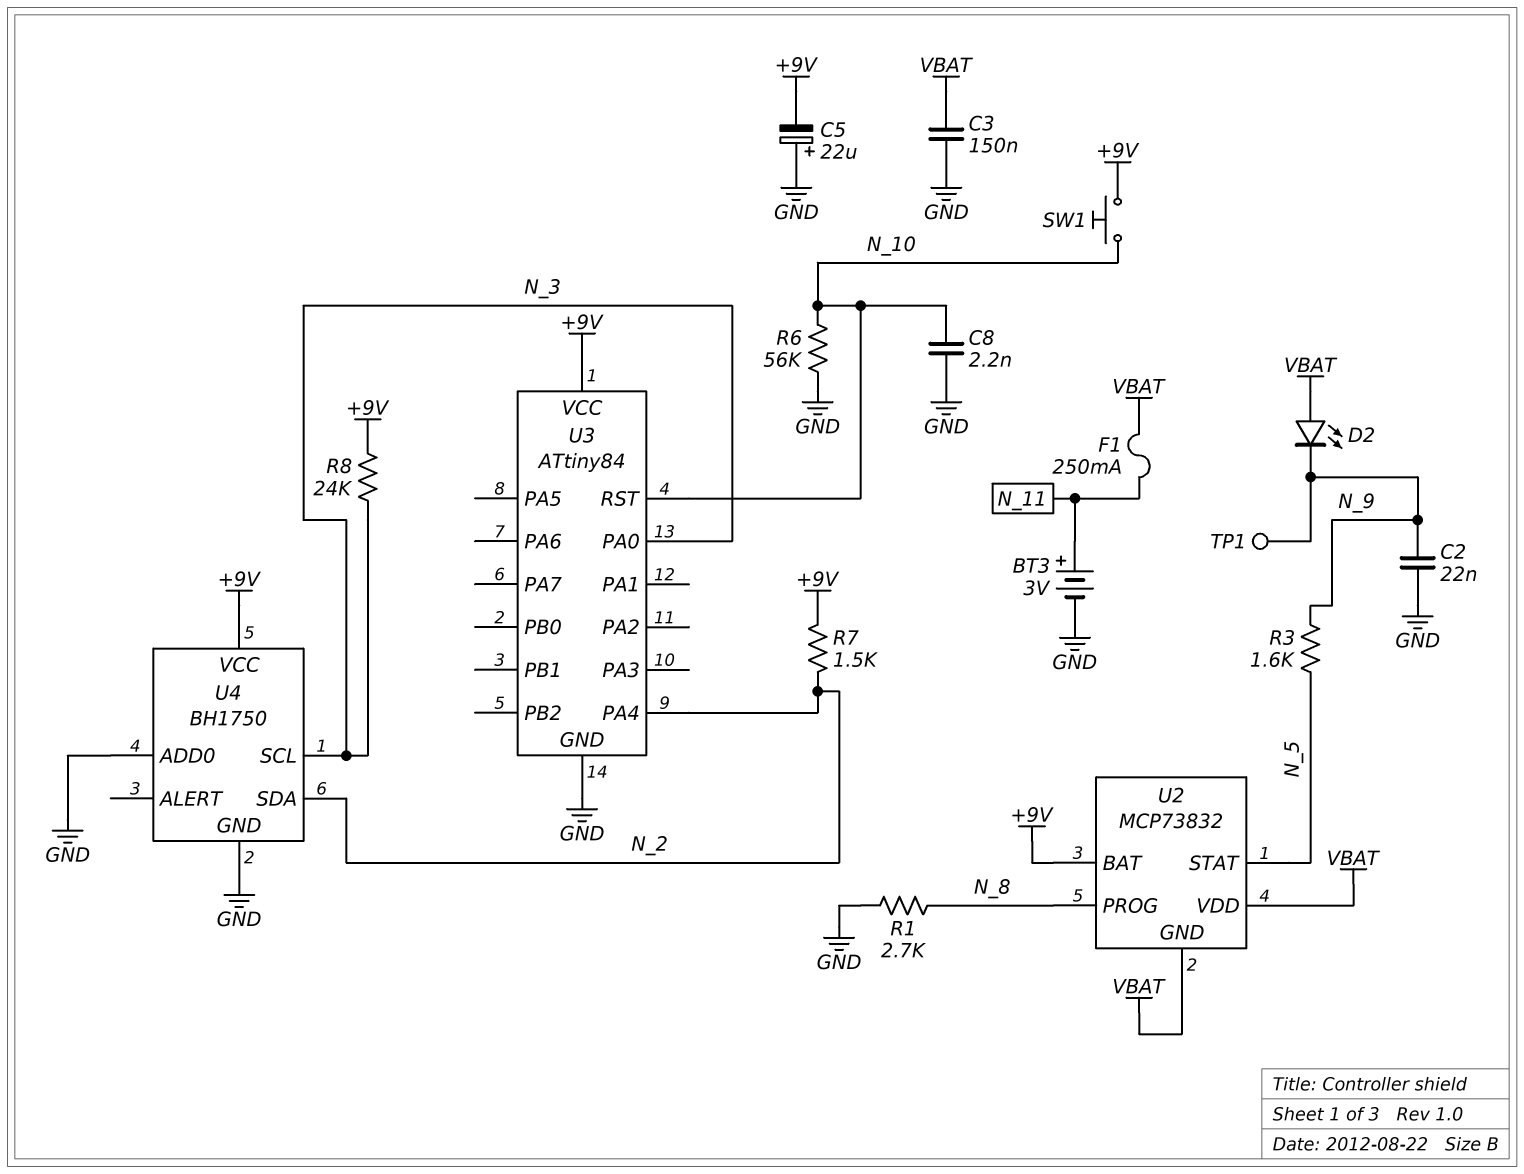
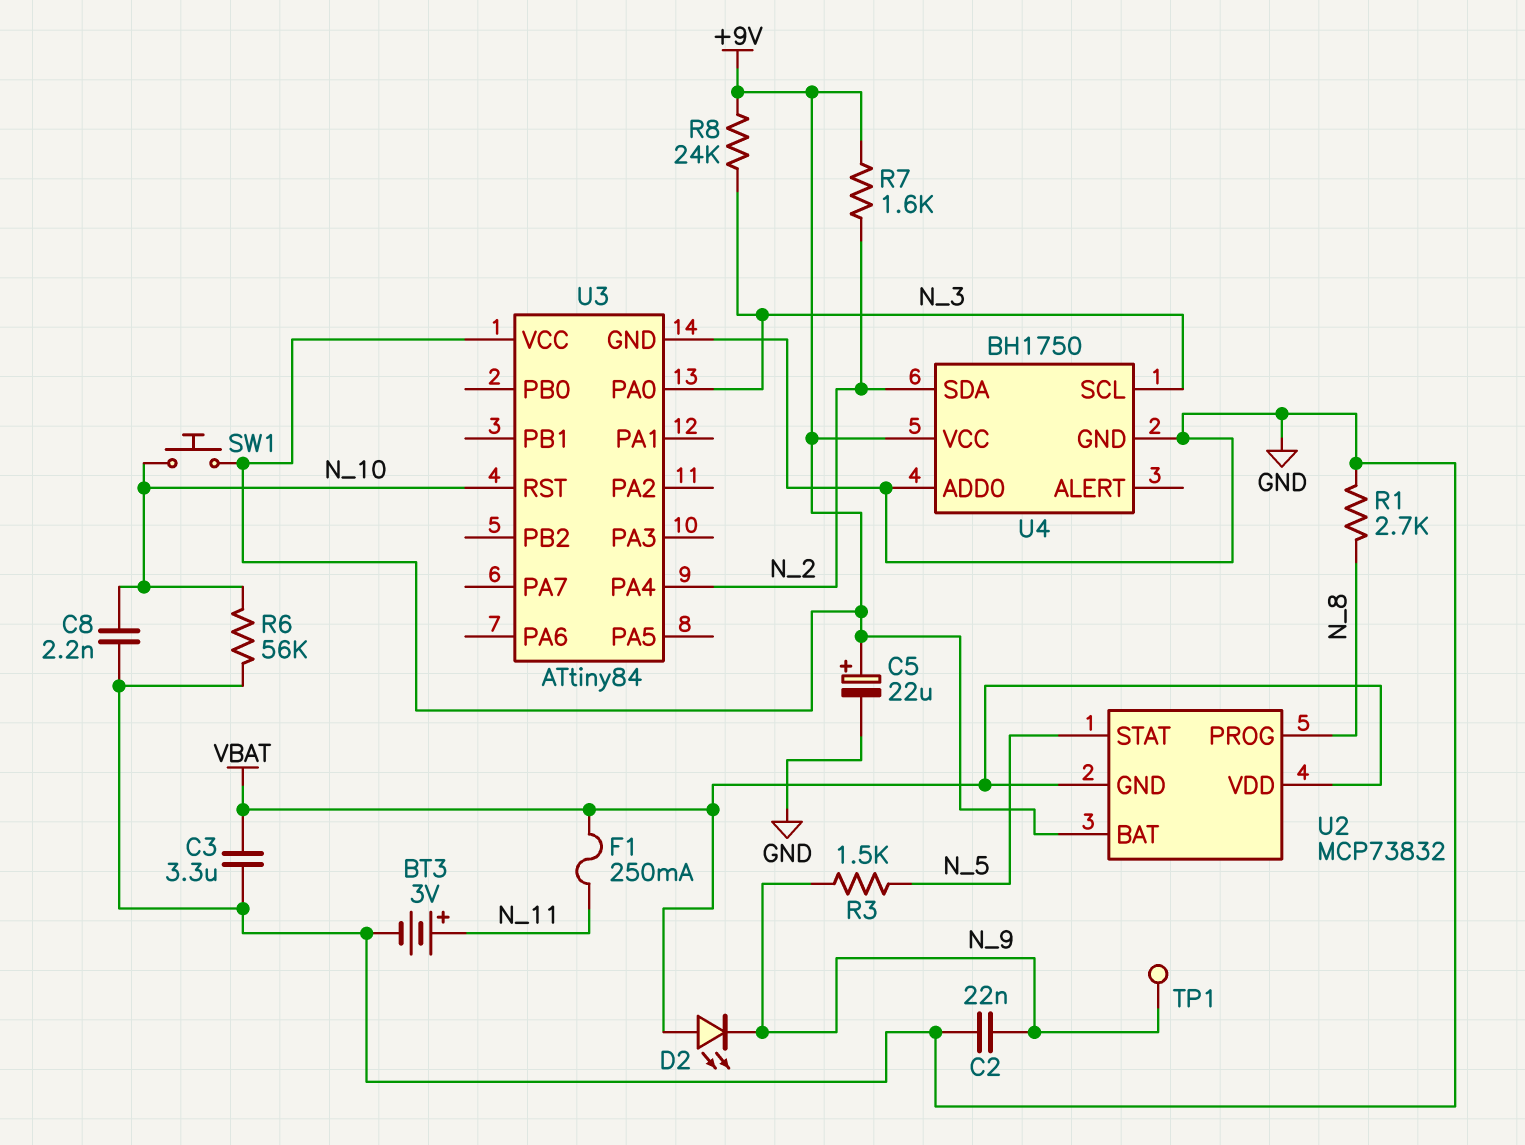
C3: 150nF (GND, VBAT) -> 3.3uF (GND, VBAT)
C5: 22uF (plus GND, minus +9V) -> 22uF (plus +9V, minus GND)
R3: 1.6k (N_5, N_9) -> 1.5k (N_5, N_9)
R7: 1.5k (+9V, N_2) -> 1.6k (+9V, N_2)

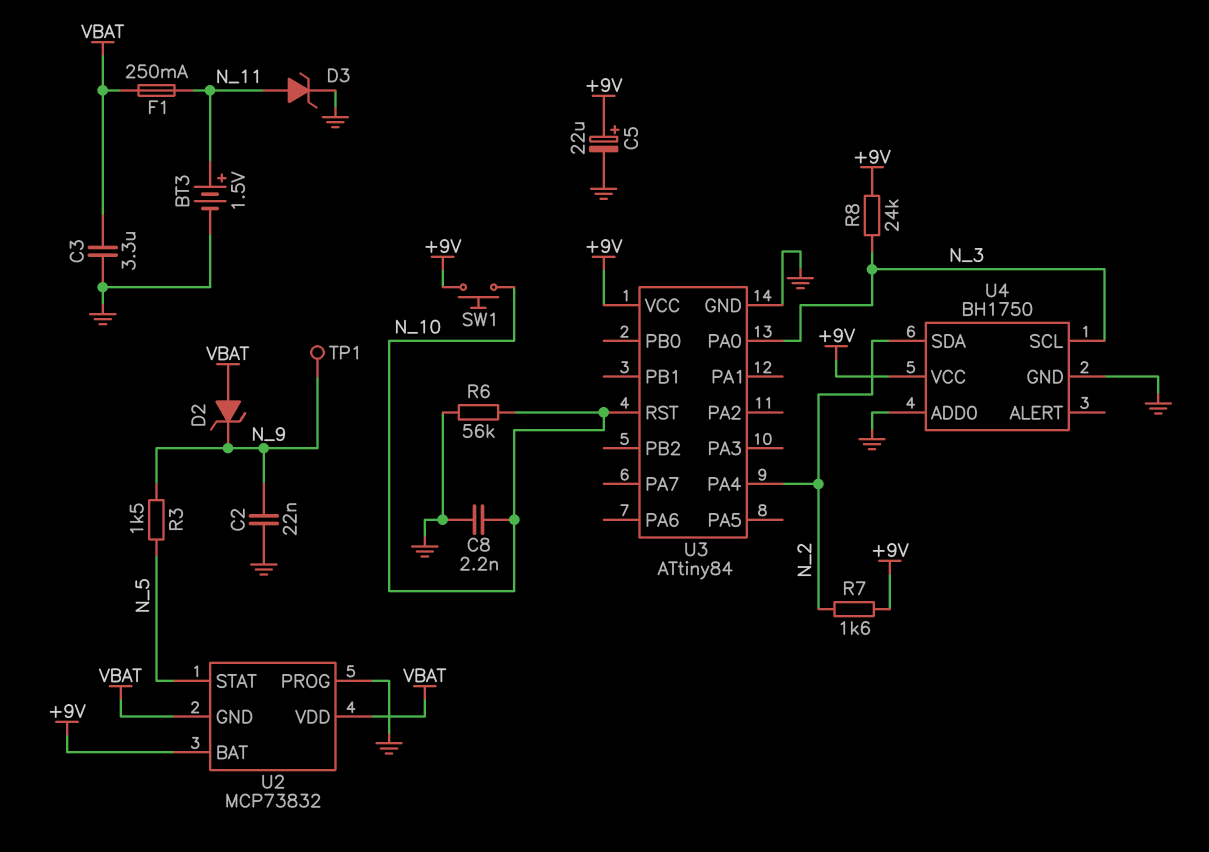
BT3: 3V (plus N_11, minus GND) -> 1.5V (plus N_11, minus GND)
D2: LED (A VBAT, K N_9) -> zener (A VBAT, K N_9)
D3: none -> zener (A N_11, K GND)
R1: 2.7k (GND, N_8) -> none
U2 pin PROG: N_8 -> GND

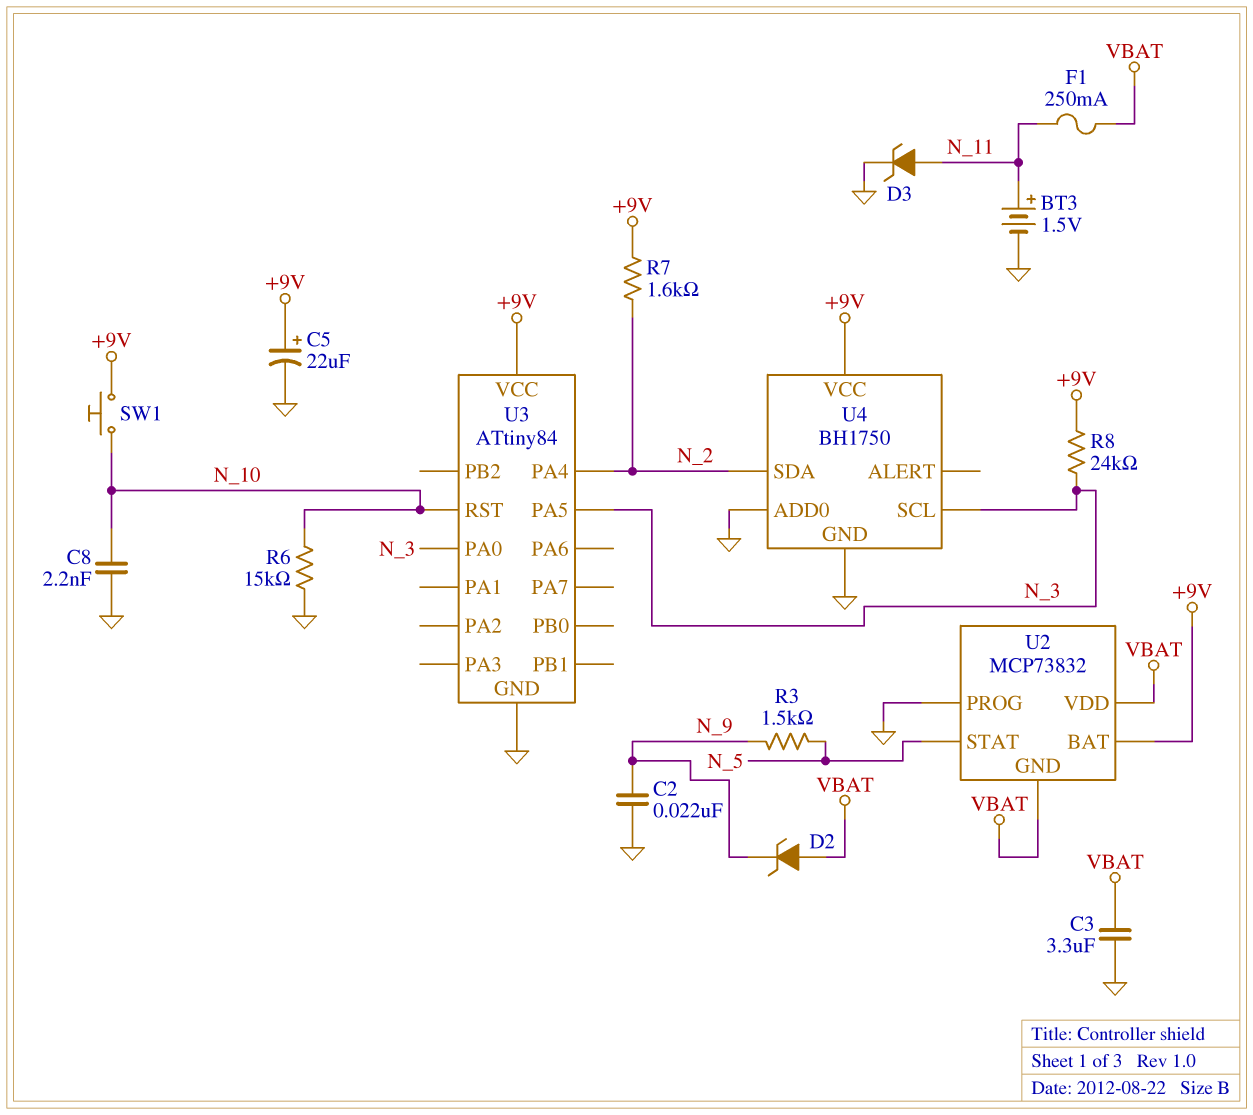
R6: 56k (GND, N_10) -> 15k (GND, N_10)
TP1: test point (N_9) -> none
U3 pin PA5: none -> N_3

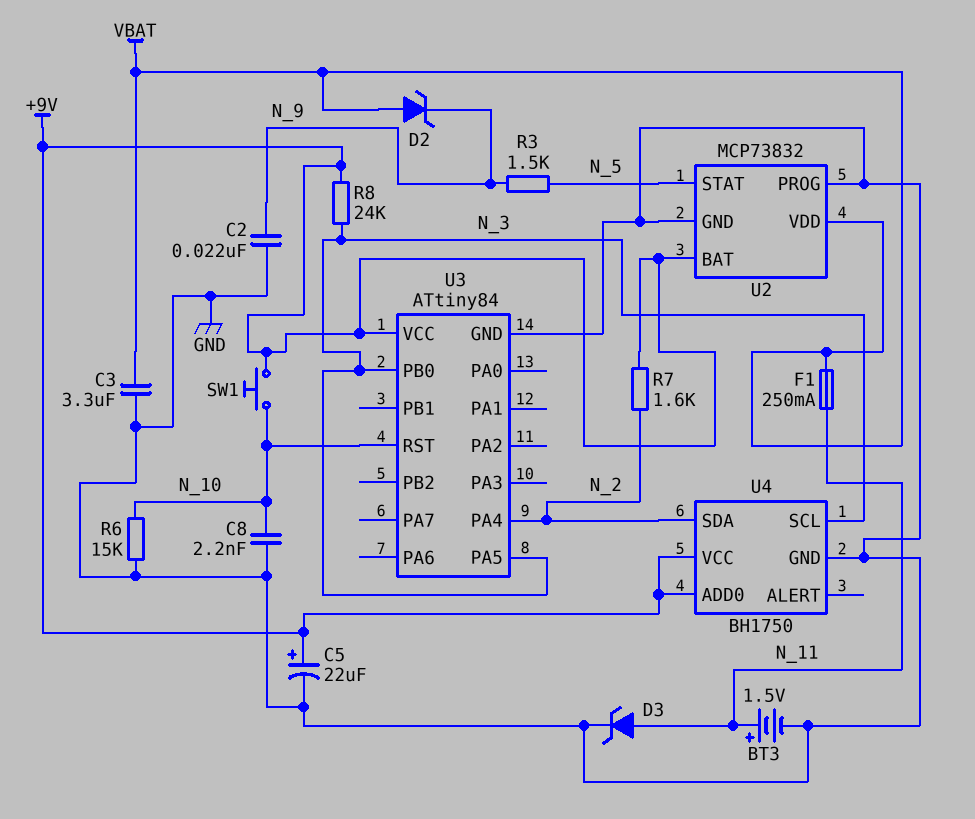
U2 pin GND: VBAT -> GND
U3 pin PA0: N_3 -> none
U3 pin PB0: none -> N_3
U4 pin ADD0: GND -> +9V

